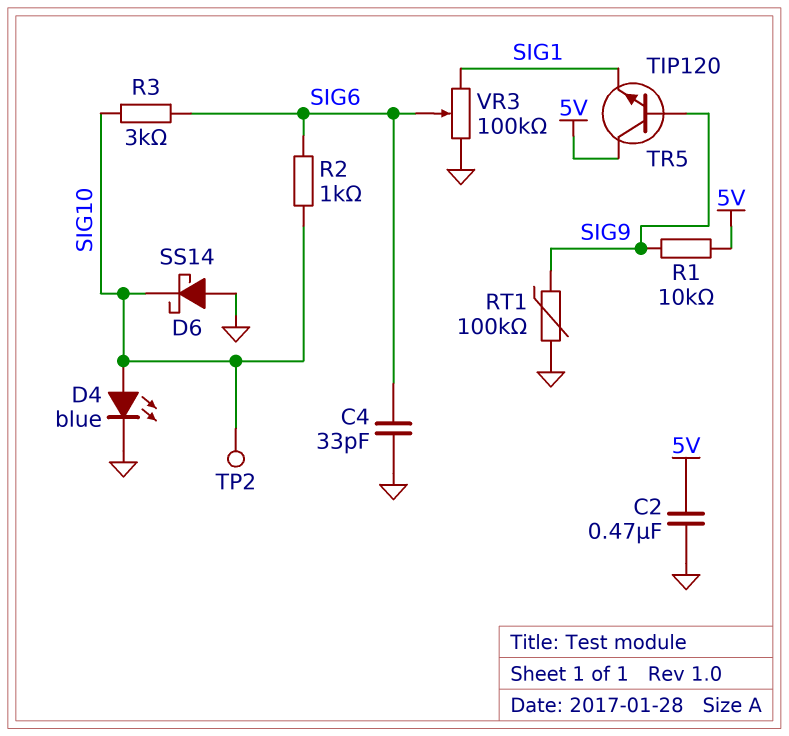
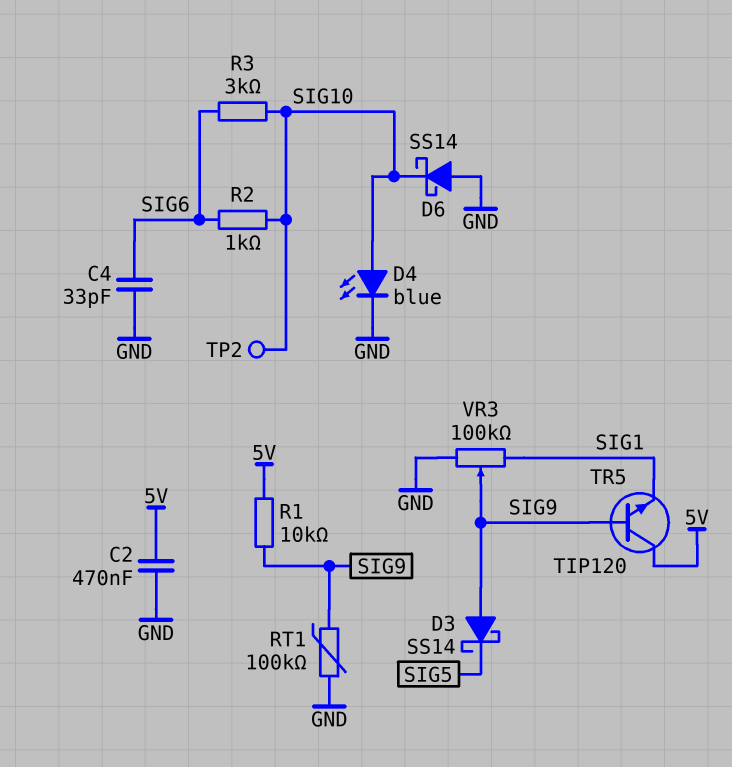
D3: none -> schottky SS14 (A SIG9, K SIG5)
VR3: 100k (GND, SIG1, wiper SIG6) -> 100k (GND, SIG1, wiper SIG9)

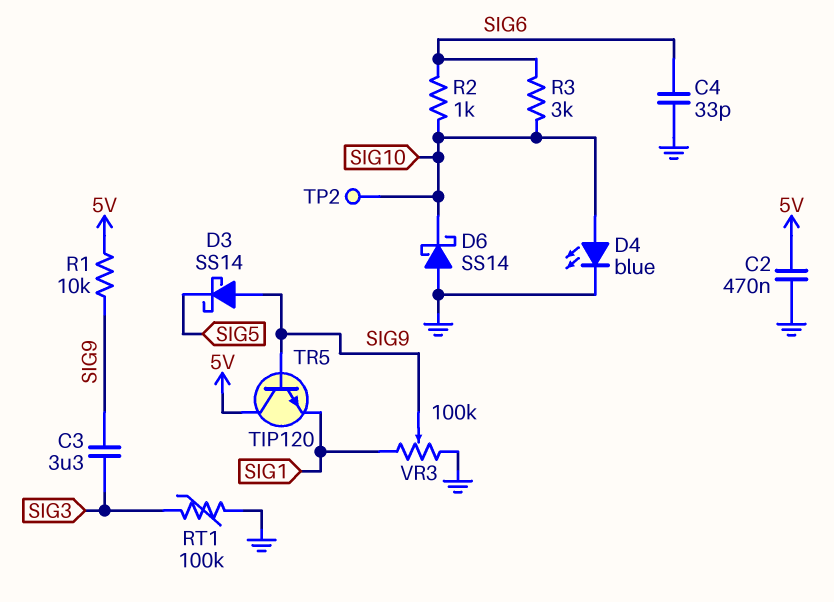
C3: none -> 3.3uF (SIG3, SIG9)
RT1: 100k (GND, SIG9) -> 100k (GND, SIG3)

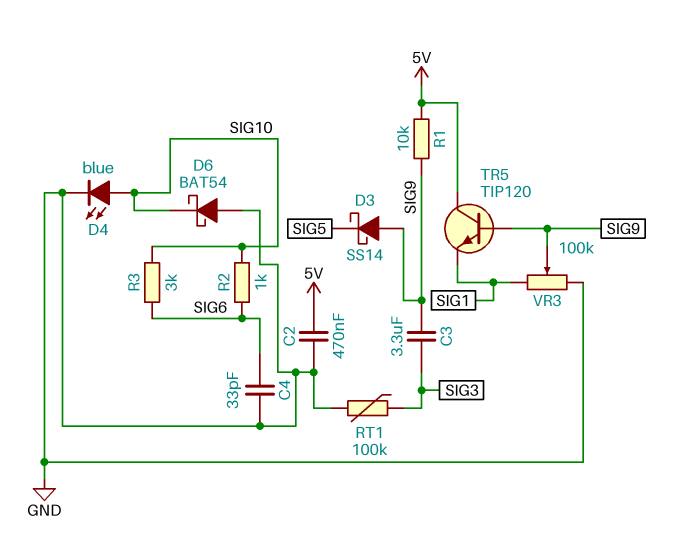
D6: schottky SS14 (A GND, K SIG10) -> schottky BAT54 (A GND, K SIG10)
TP2: test point (SIG10) -> none

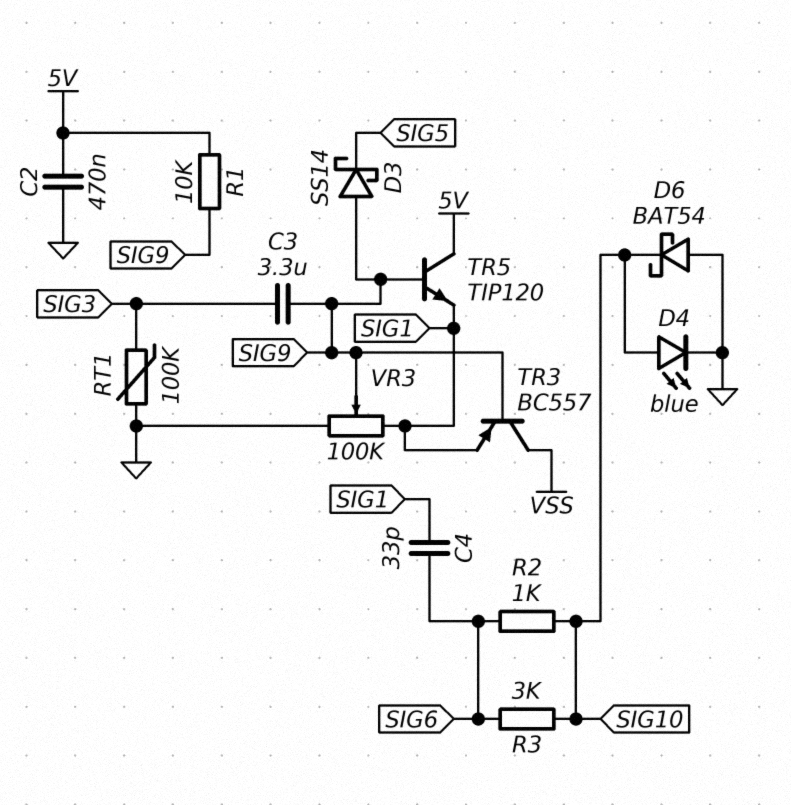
C4: 33pF (GND, SIG6) -> 33pF (SIG1, SIG6)
TR3: none -> PNP BC557 (B SIG9, C VSS, E SIG1)

